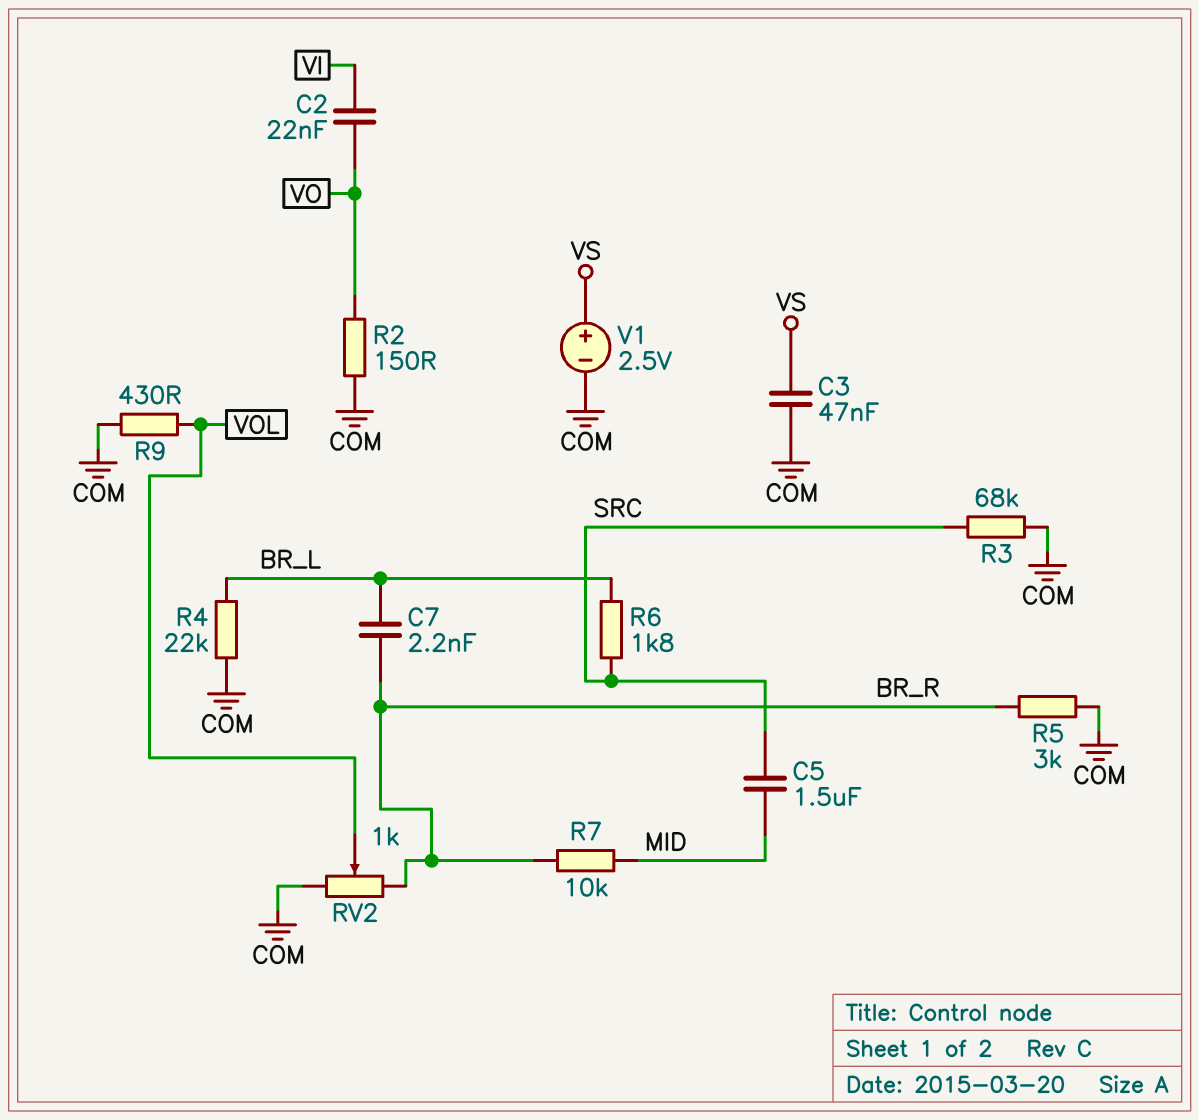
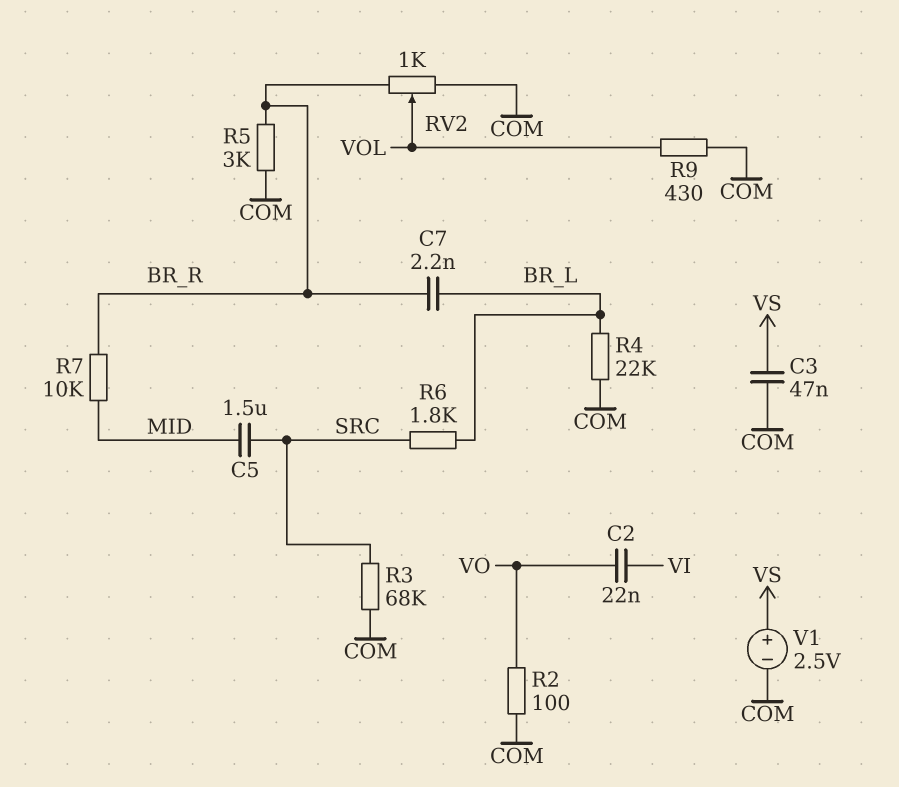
R2: 150 (COM, VO) -> 100 (COM, VO)

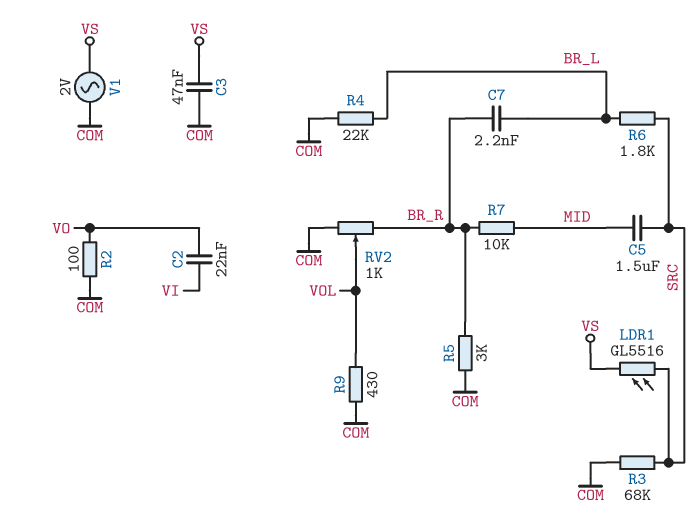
LDR1: none -> GL5516 (SRC, VS)
V1: 2.5V (plus VS, minus COM) -> AC 2V (COM, VS)

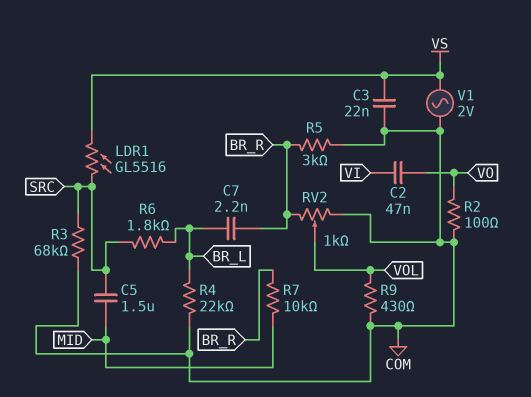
C2: 22nF (VI, VO) -> 47nF (VI, VO)
C3: 47nF (COM, VS) -> 22nF (COM, VS)

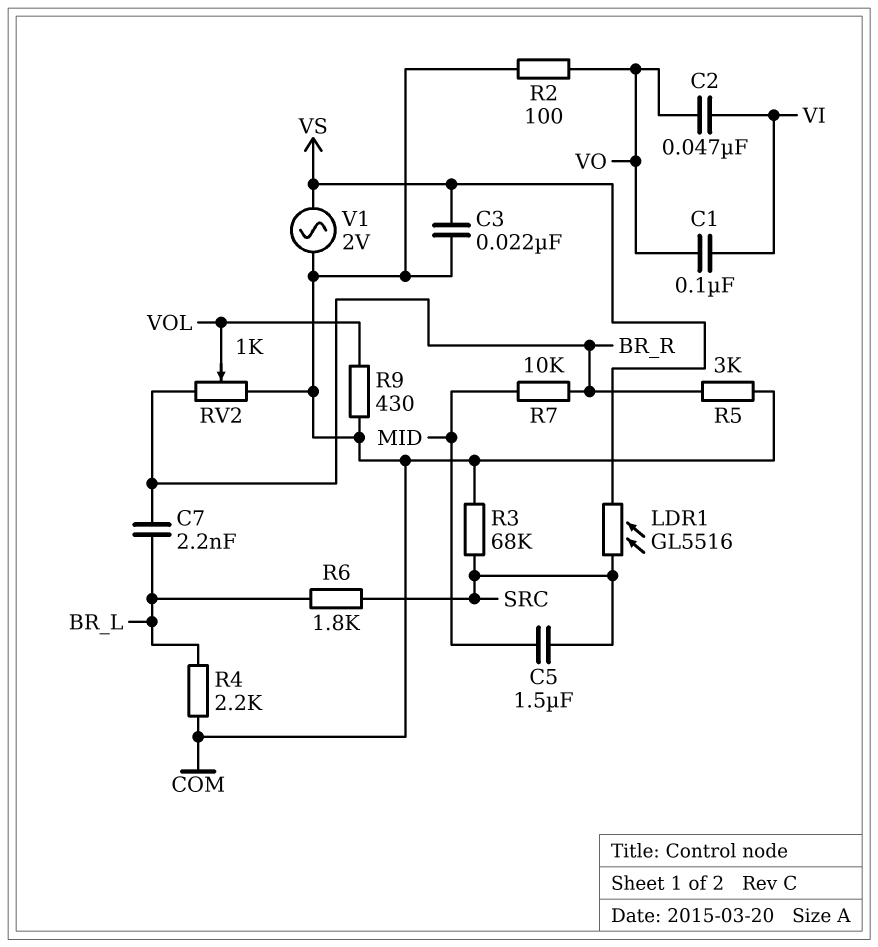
C1: none -> 100nF (VI, VO)
R4: 22k (BR_L, COM) -> 2.2k (BR_L, COM)

